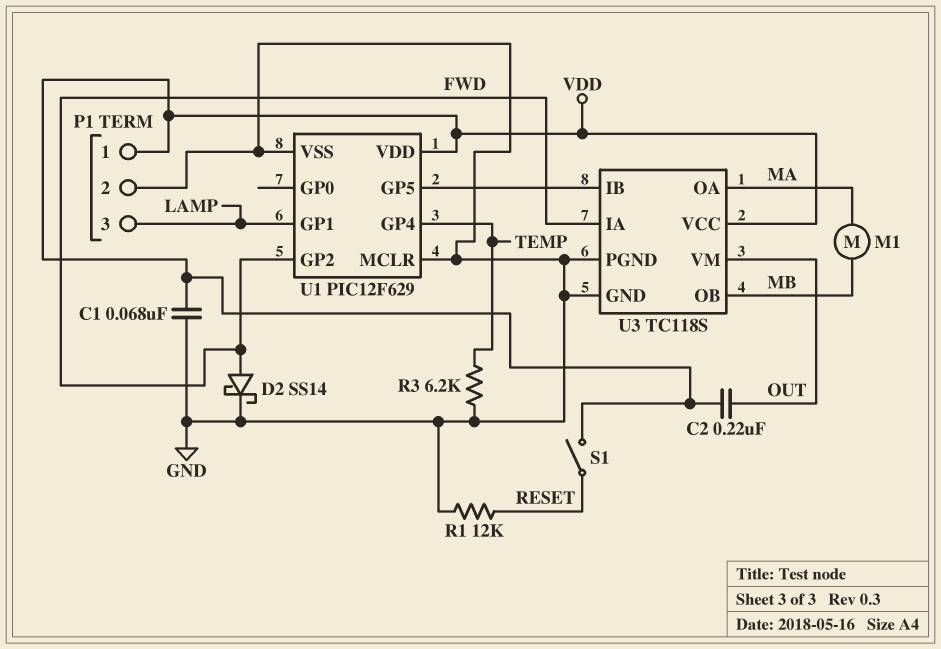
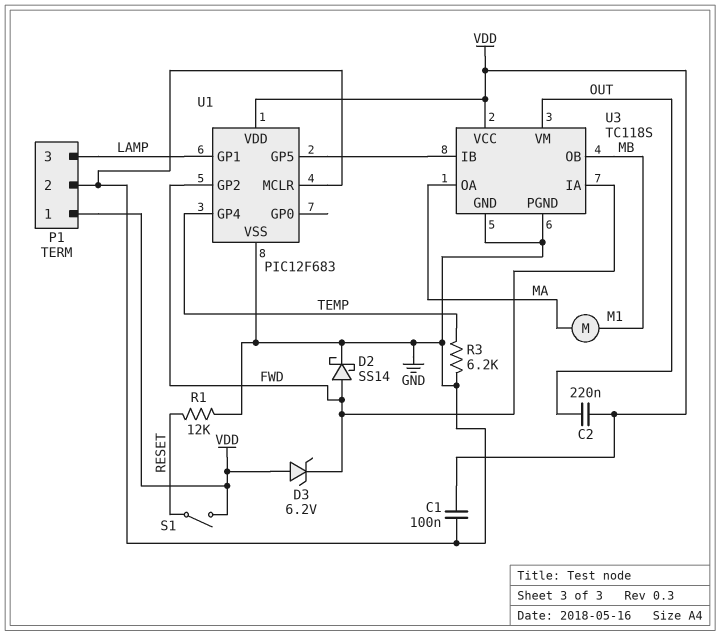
C1: 68nF (GND, VDD) -> 100nF (GND, VDD)
D3: none -> zener 6.2V (A VDD, K FWD)
U1: PIC12F629 -> PIC12F683

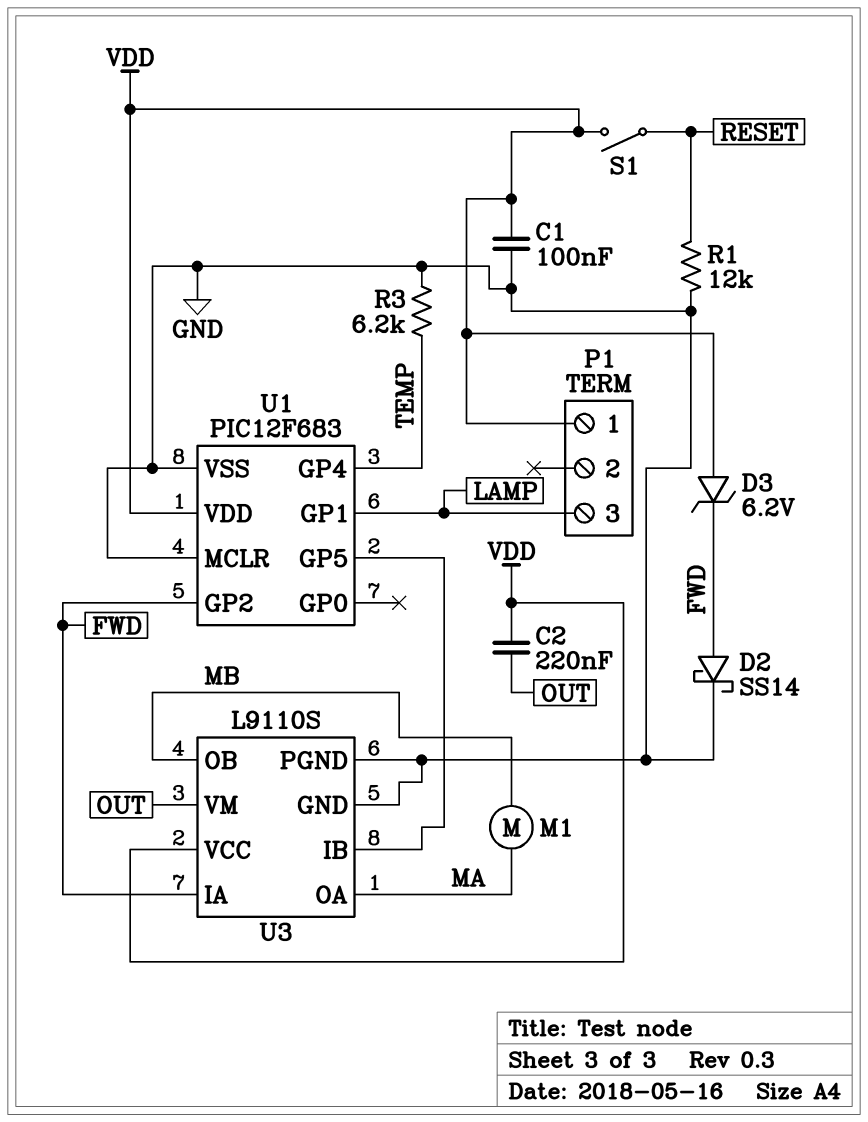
P1 pin 2: GND -> none
U3: TC118S -> L9110S

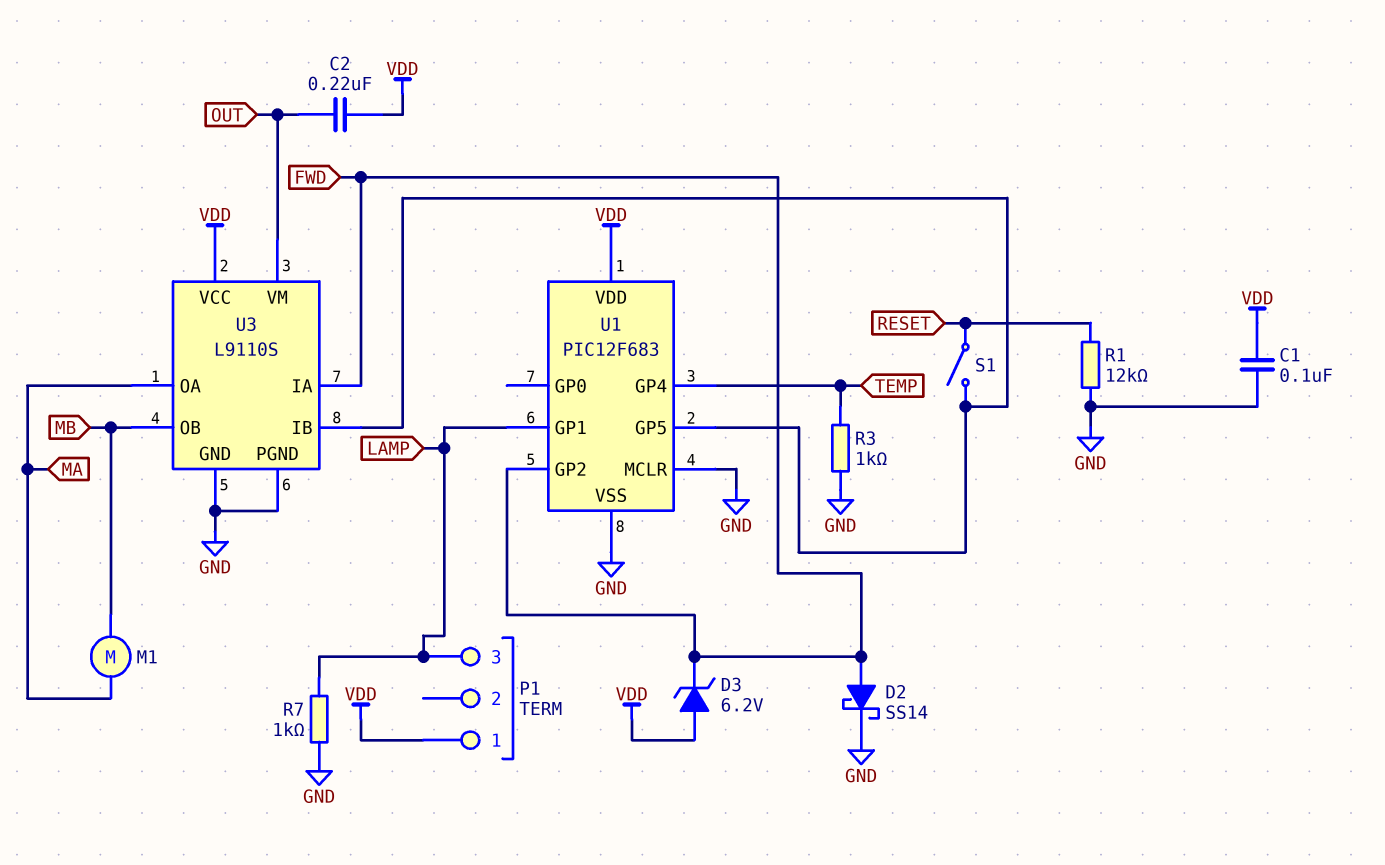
R3: 6.2k (GND, TEMP) -> 1k (GND, TEMP)
R7: none -> 1k (GND, LAMP)
S1: switch (RESET, VDD) -> switch (RESET, U1/GP5)

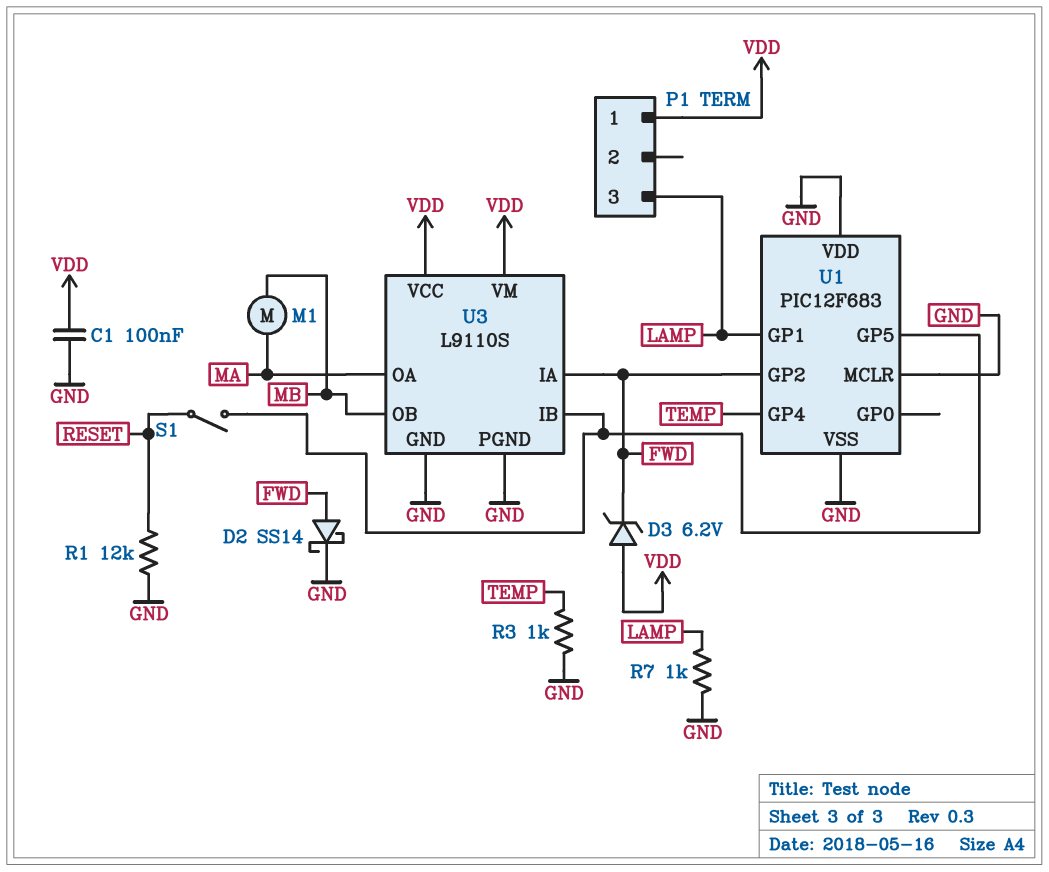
C2: 220nF (OUT, VDD) -> none
U1 pin VDD: VDD -> GND
U3 pin VM: OUT -> VDD

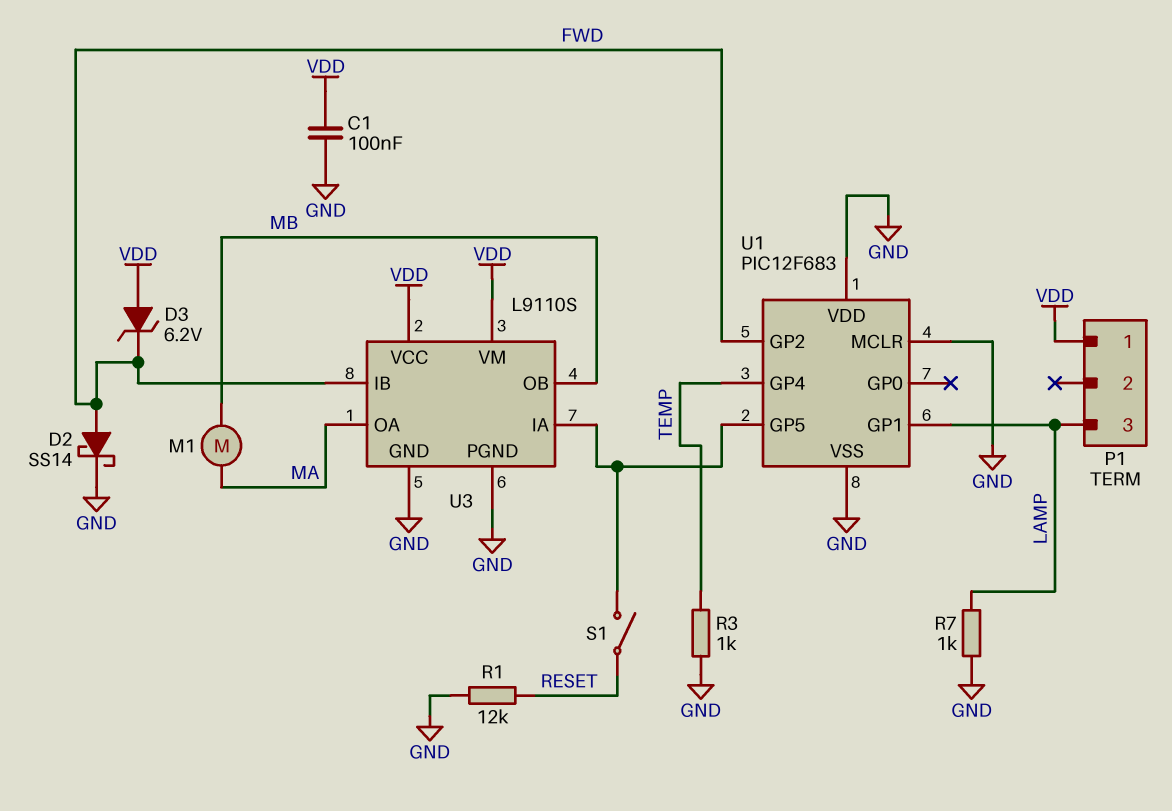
U3 pin IA: FWD -> U1/GP5
U3 pin IB: U1/GP5 -> FWD

